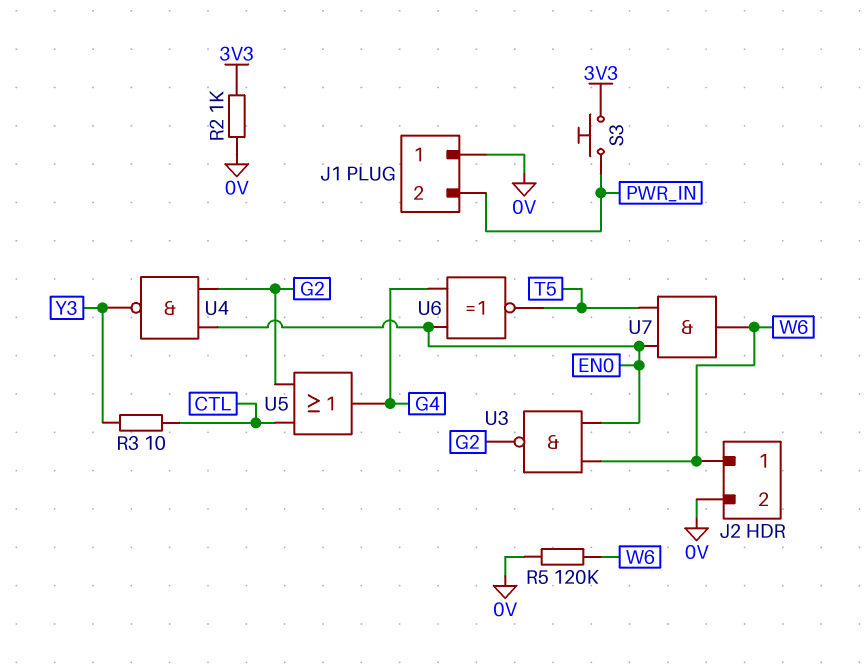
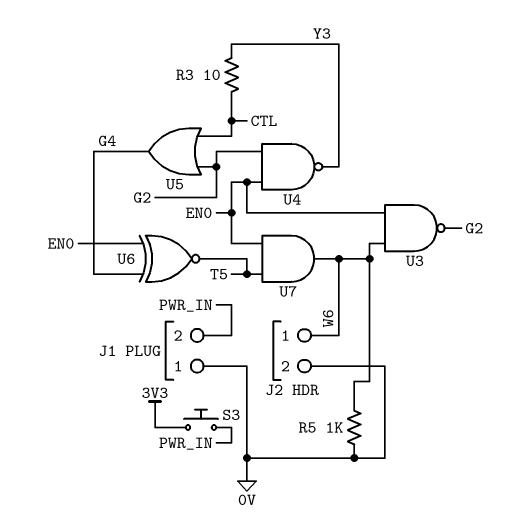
R2: 1k (0V, 3V3) -> none
R5: 120k (0V, W6) -> 1k (0V, W6)

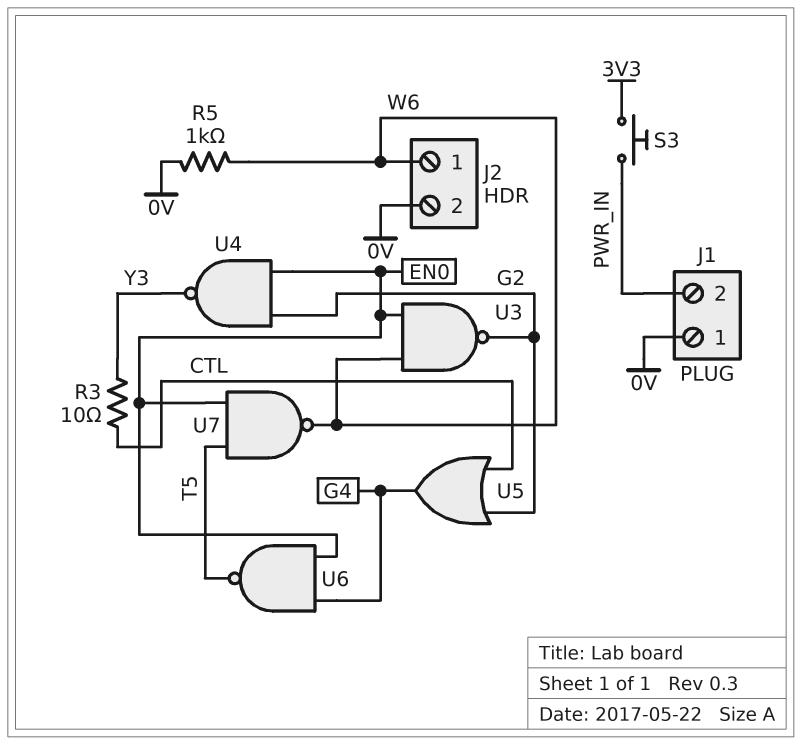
U6: XNOR (in EN0, in G4, out T5) -> NAND (in EN0, in G4, out T5)
U7: AND (in EN0, in T5, out W6) -> NAND (in EN0, in T5, out W6)

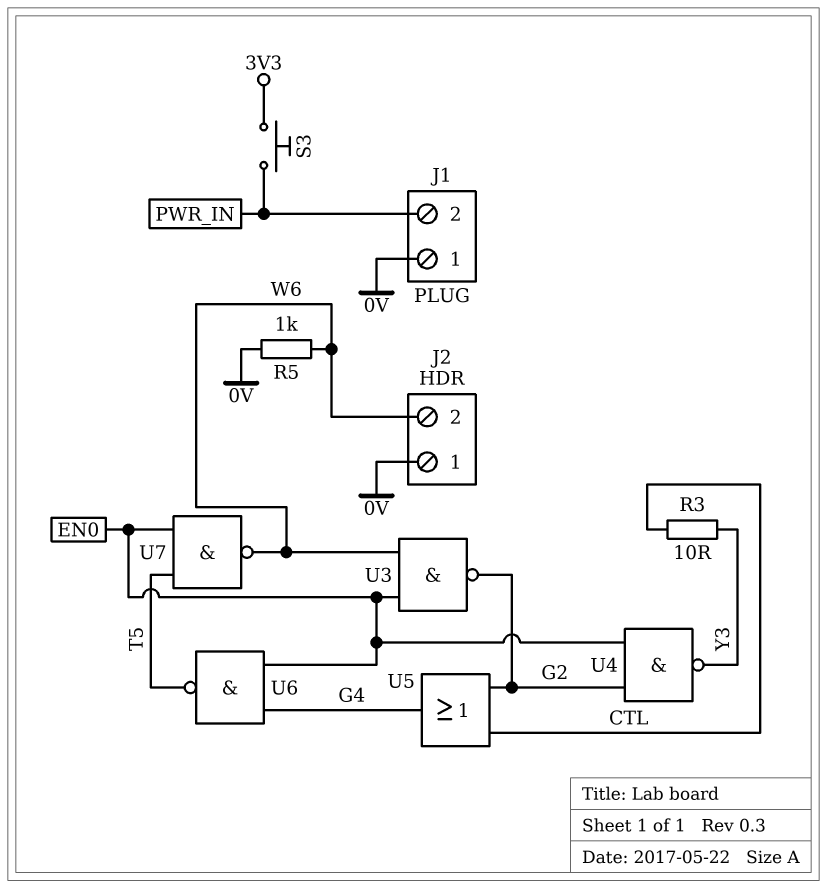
J2 pin 1: W6 -> 0V
J2 pin 2: 0V -> W6

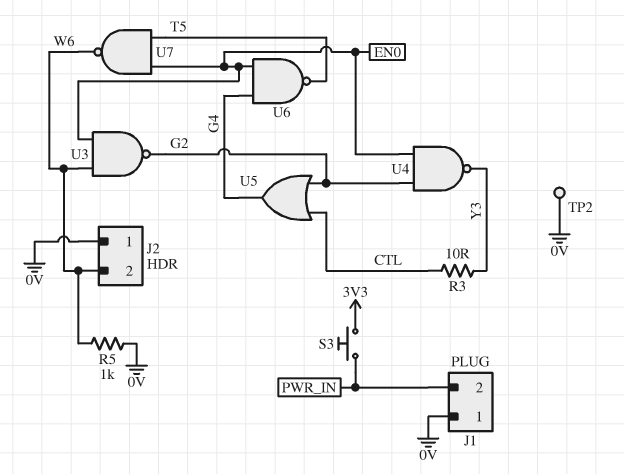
TP2: none -> test point (0V)

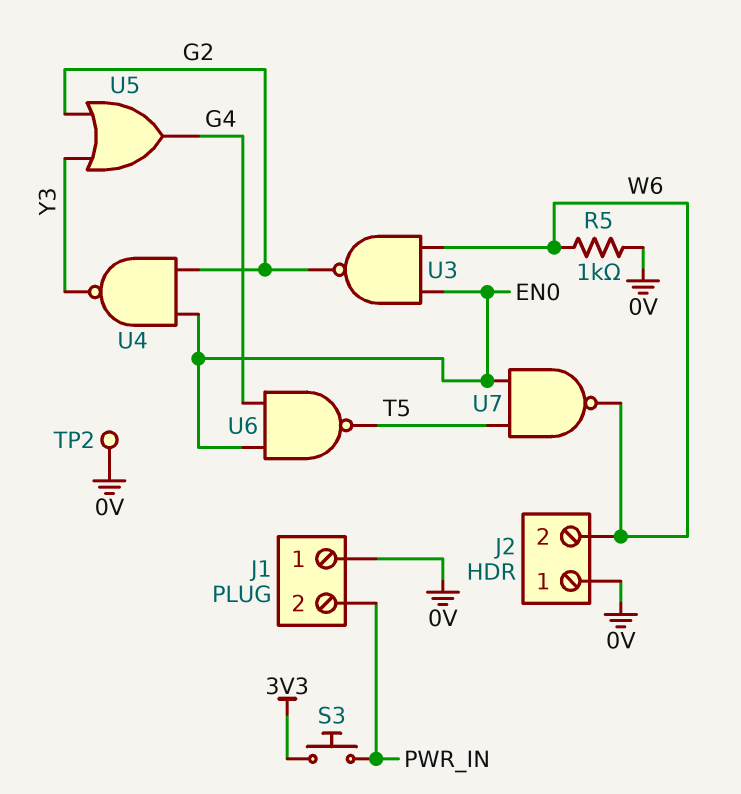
R3: 10 (CTL, Y3) -> none
U5: OR (in CTL, in G2, out G4) -> OR (in G2, in Y3, out G4)

